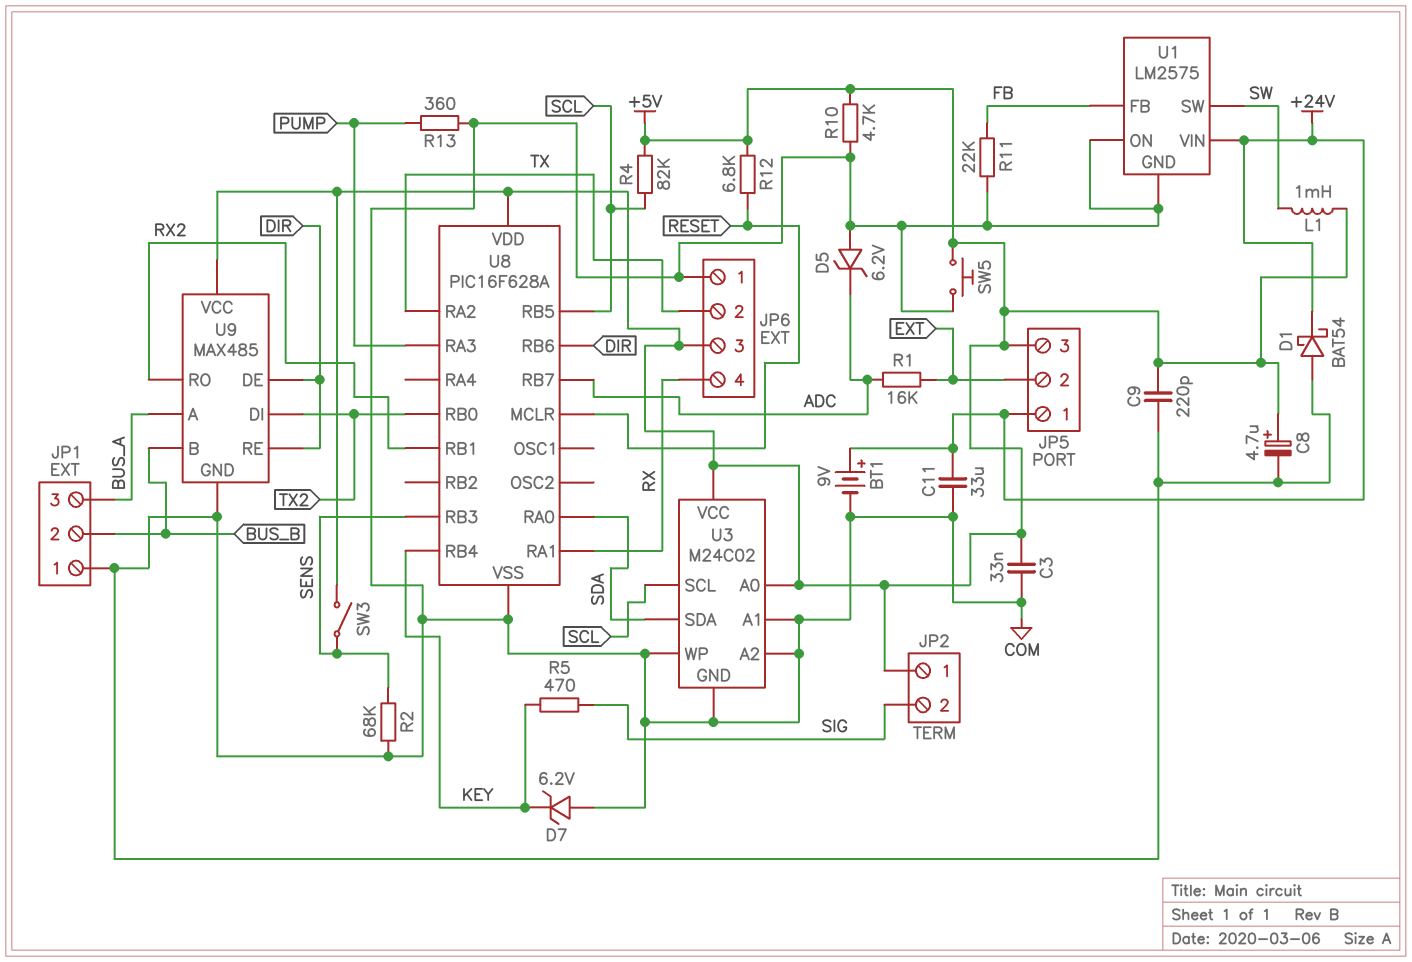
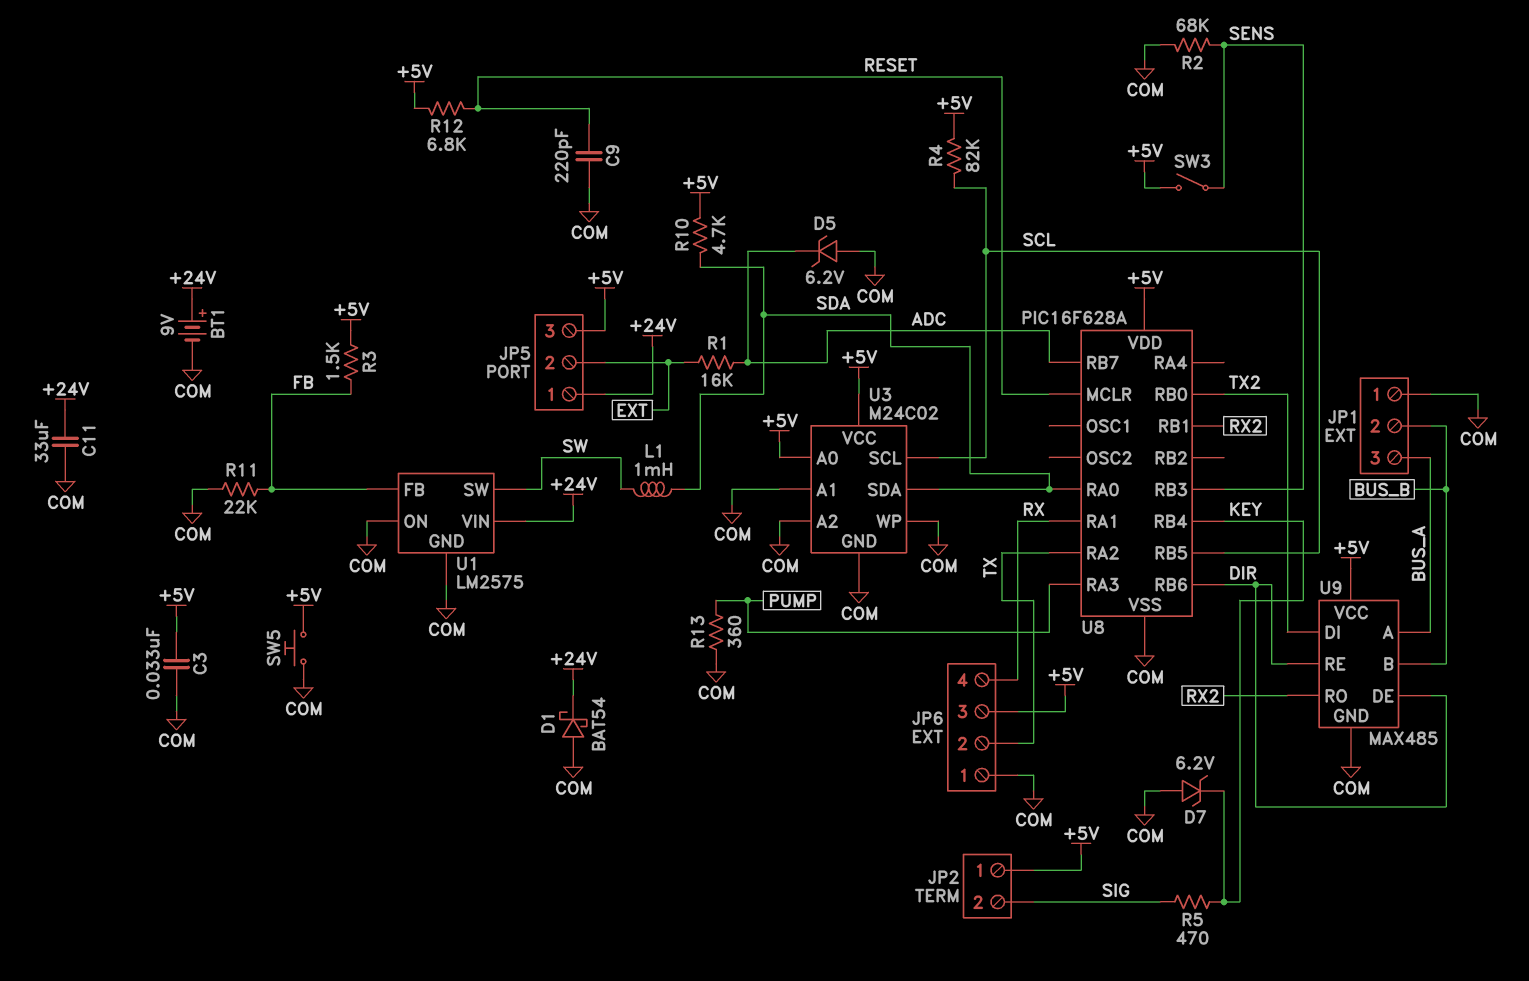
C8: 4.7uF (plus +5V, minus COM) -> none
C9: 220pF (+5V, COM) -> 220pF (COM, RESET)
L1: 1mH (+5V, SW) -> 1mH (SDA, SW)
R3: none -> 1.5k (+5V, FB)
R10: 4.7k (+5V, COM) -> 4.7k (+5V, SDA)

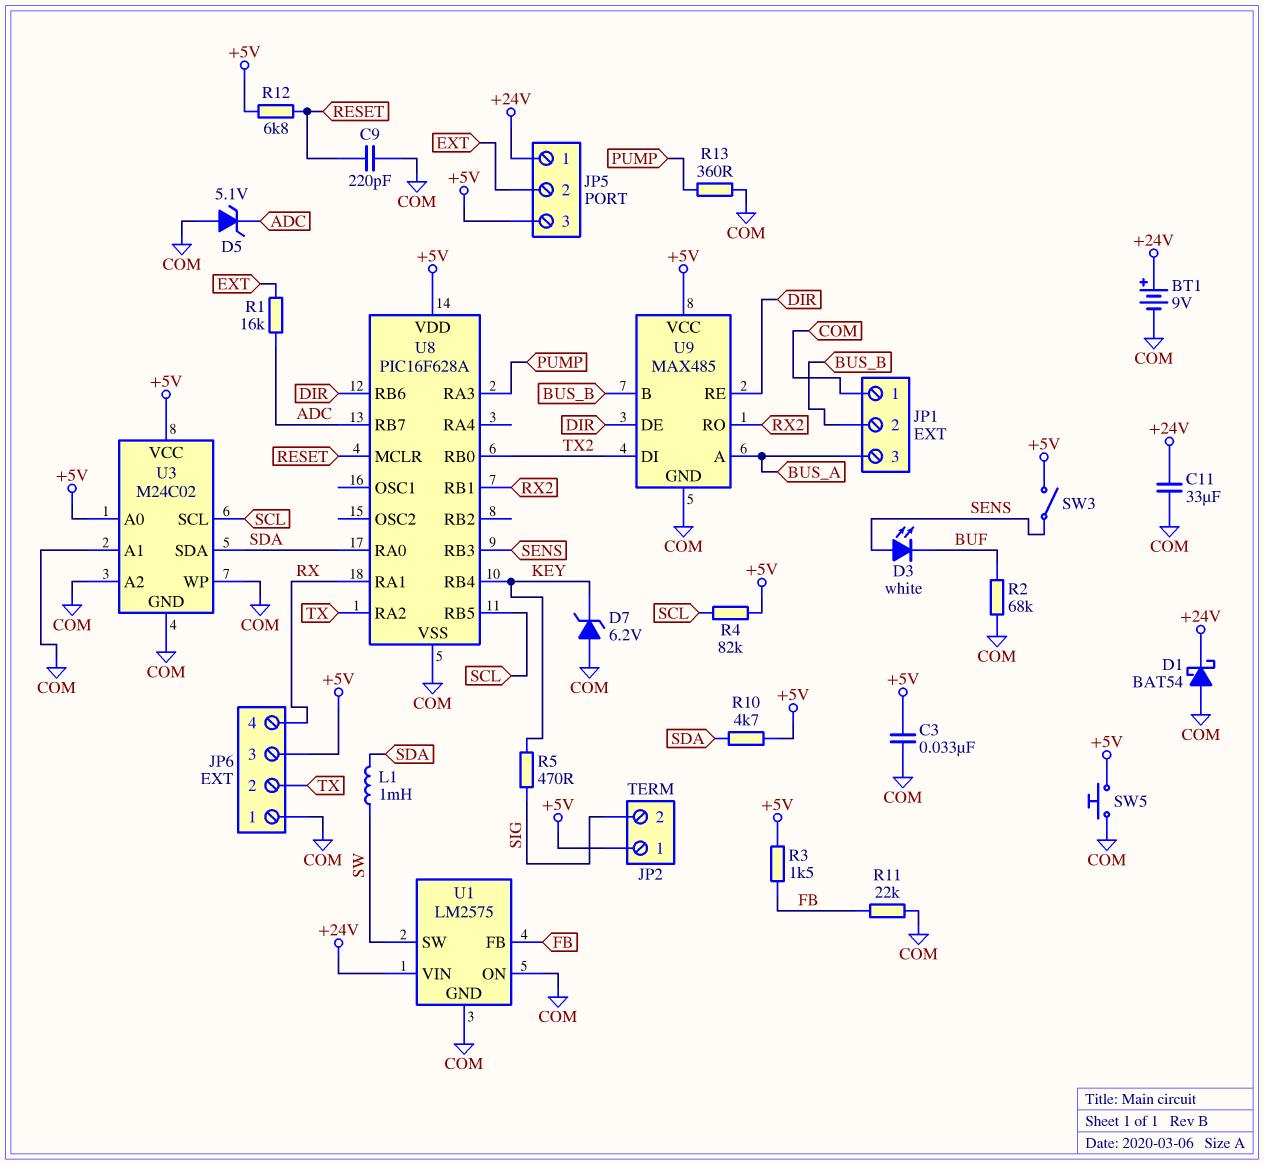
D3: none -> LED white (A SENS, K BUF)
D5: zener 6.2V (A COM, K ADC) -> zener 5.1V (A COM, K ADC)
R2: 68k (COM, SENS) -> 68k (BUF, COM)

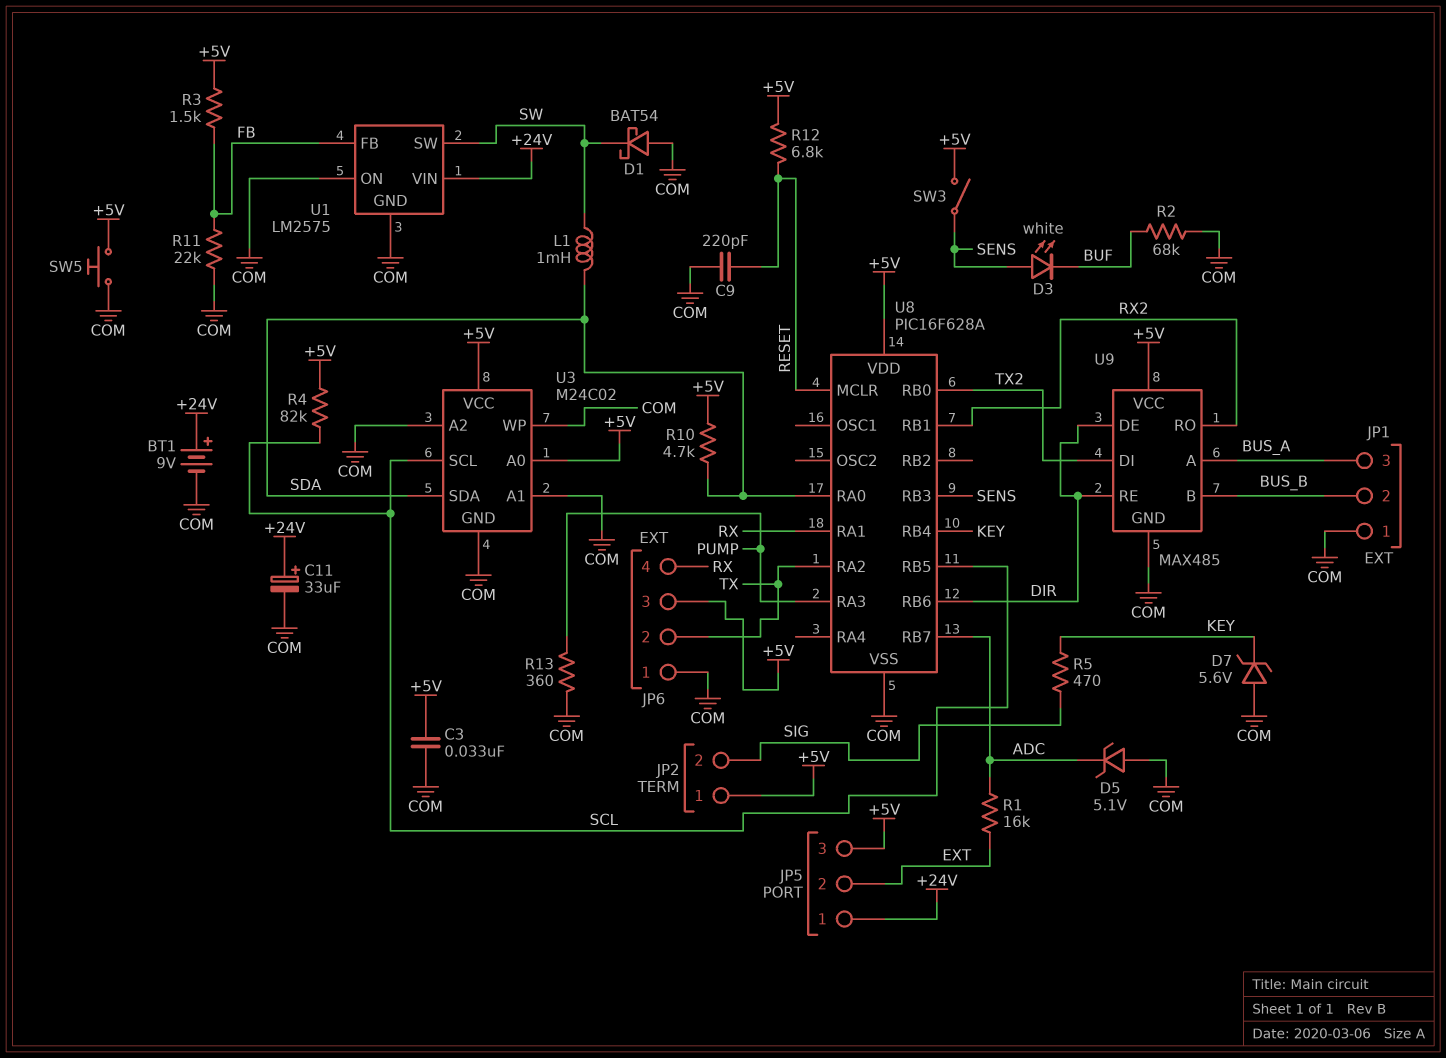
C11: 33uF (+24V, COM) -> 33uF (plus +24V, minus COM)
D1: schottky BAT54 (A COM, K +24V) -> schottky BAT54 (A COM, K SW)
D7: zener 6.2V (A COM, K KEY) -> zener 5.6V (A COM, K KEY)

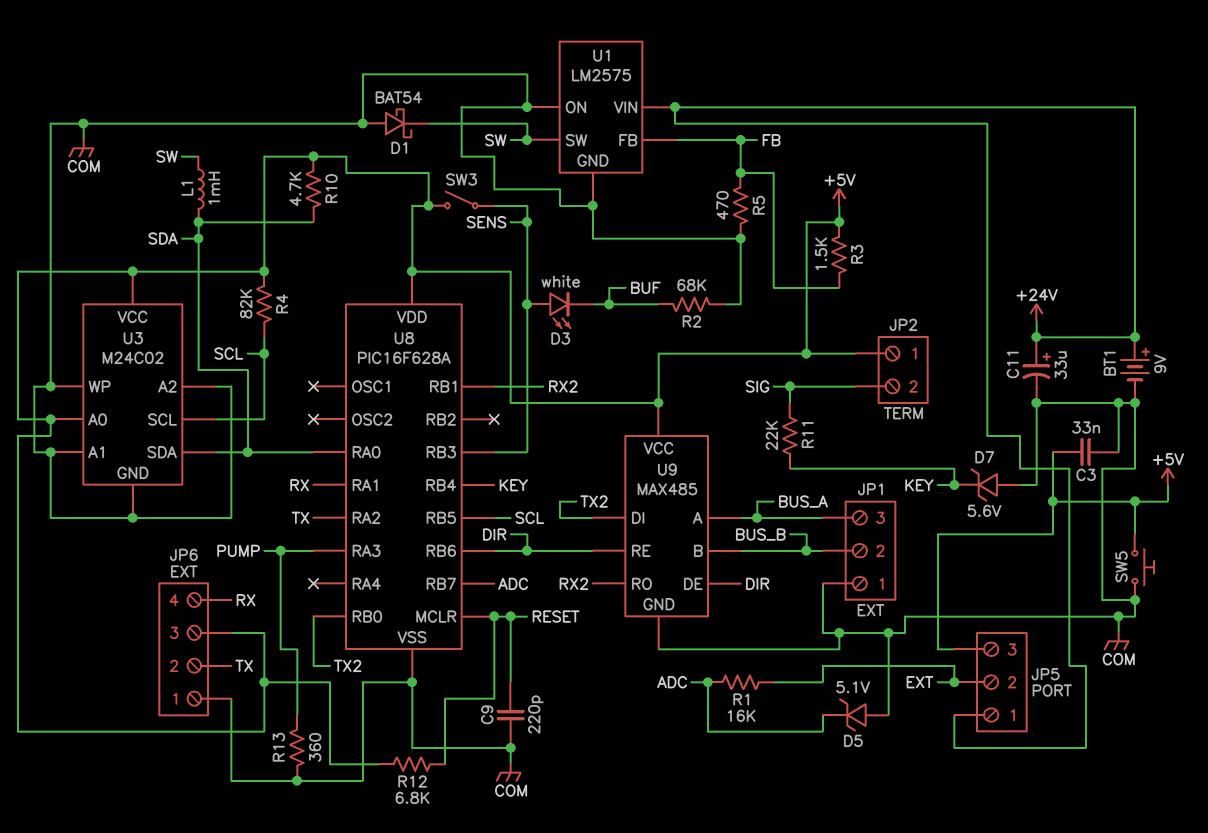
R5: 470 (KEY, SIG) -> 470 (COM, FB)
R11: 22k (COM, FB) -> 22k (KEY, SIG)

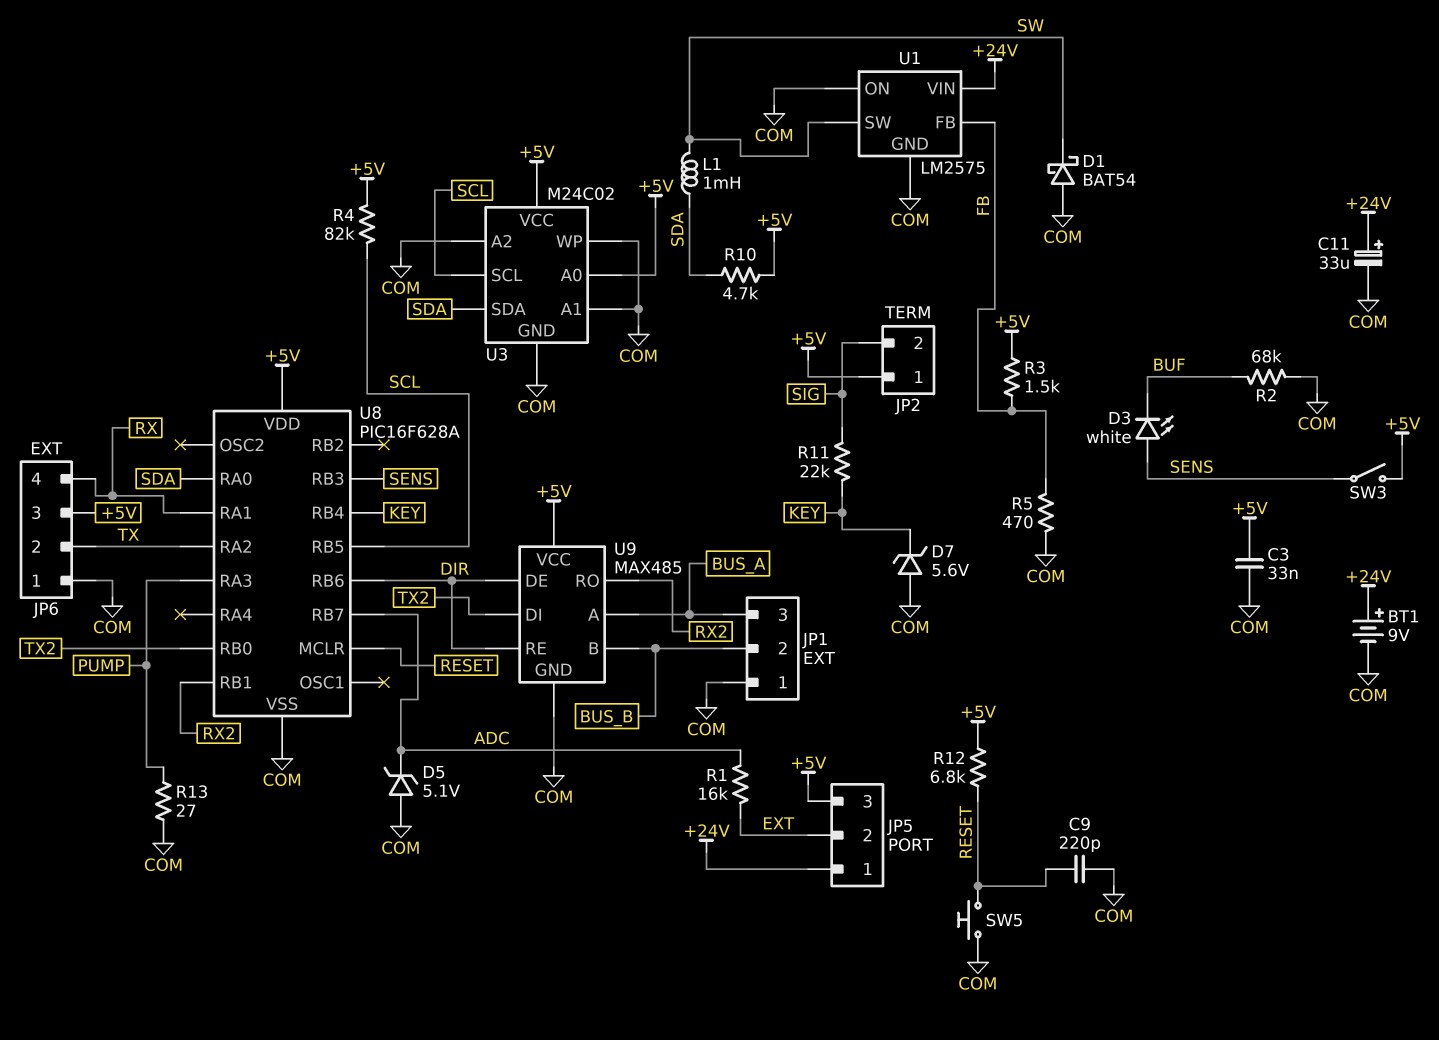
R13: 360 (COM, PUMP) -> 27 (COM, PUMP)
SW5: button (+5V, COM) -> button (COM, RESET)

